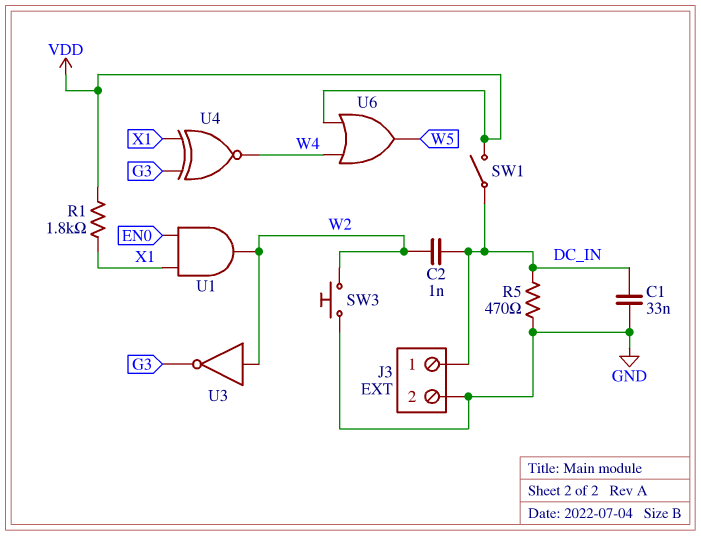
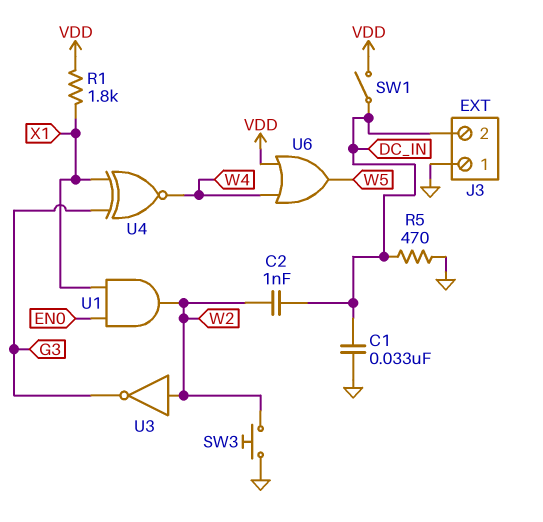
J3 pin 1: DC_IN -> GND
J3 pin 2: GND -> DC_IN

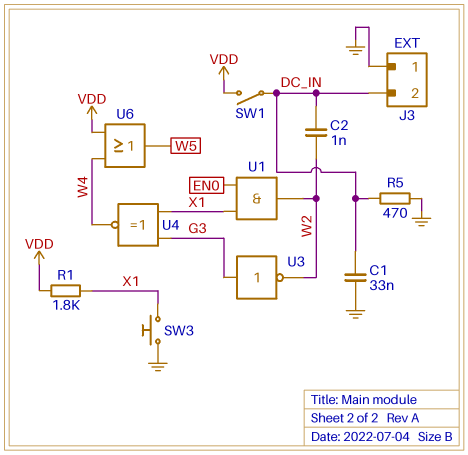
SW3: button (GND, W2) -> button (GND, X1)
U3: NOT (in W2, out G3) -> NOT (in G3, out W2)

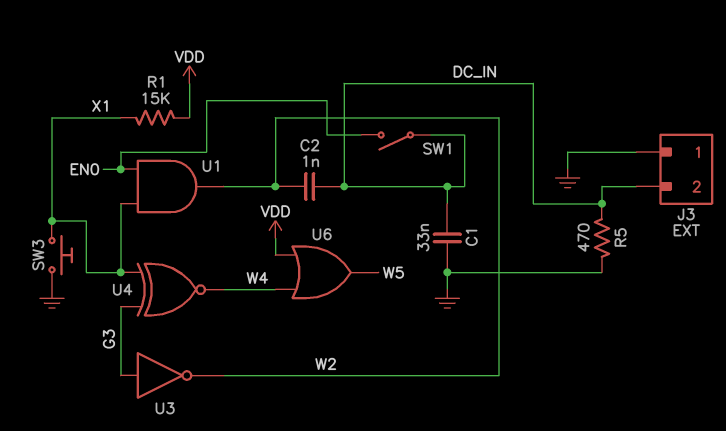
R1: 1.8k (VDD, X1) -> 15k (VDD, X1)
SW1: switch (DC_IN, VDD) -> switch (DC_IN, EN0)

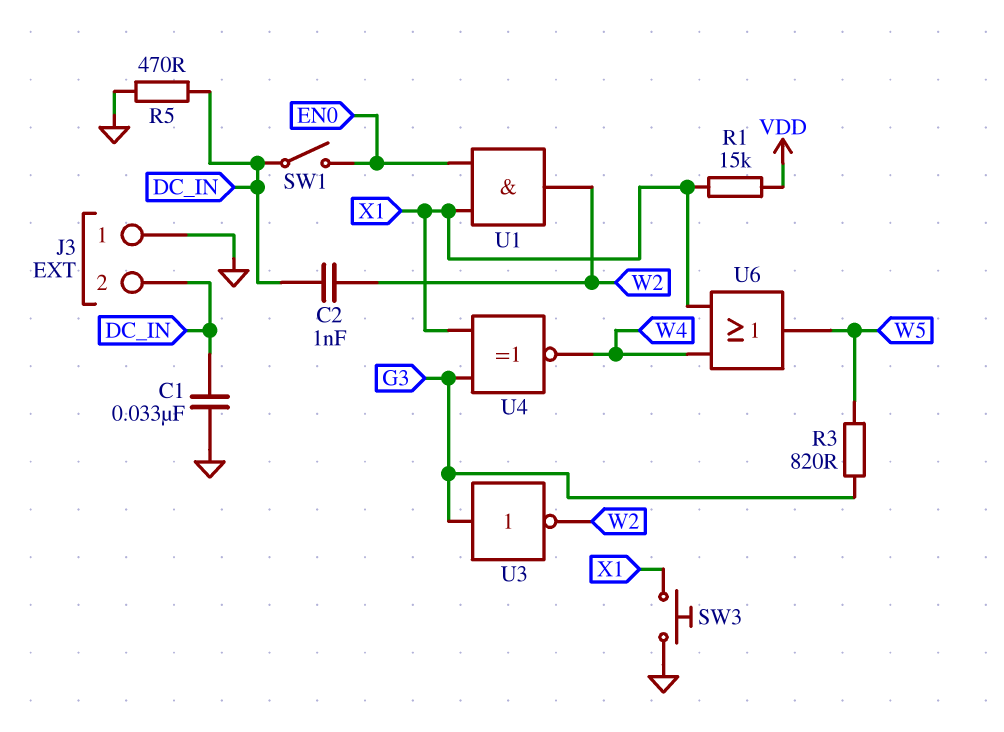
R3: none -> 820 (G3, W5)
U6: OR (in VDD, in W4, out W5) -> OR (in W4, in X1, out W5)

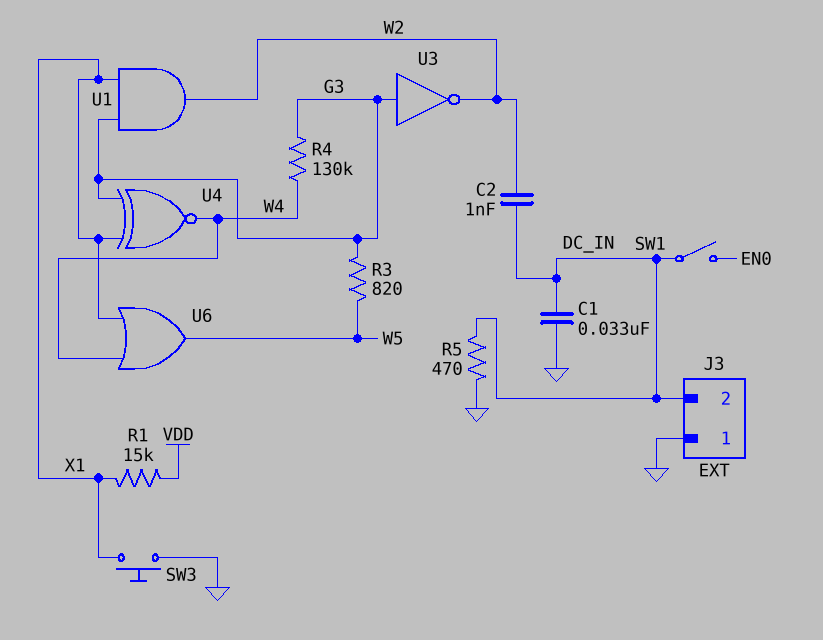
R4: none -> 130k (G3, W4)
U1: AND (in EN0, in X1, out W2) -> AND (in G3, in X1, out W2)

